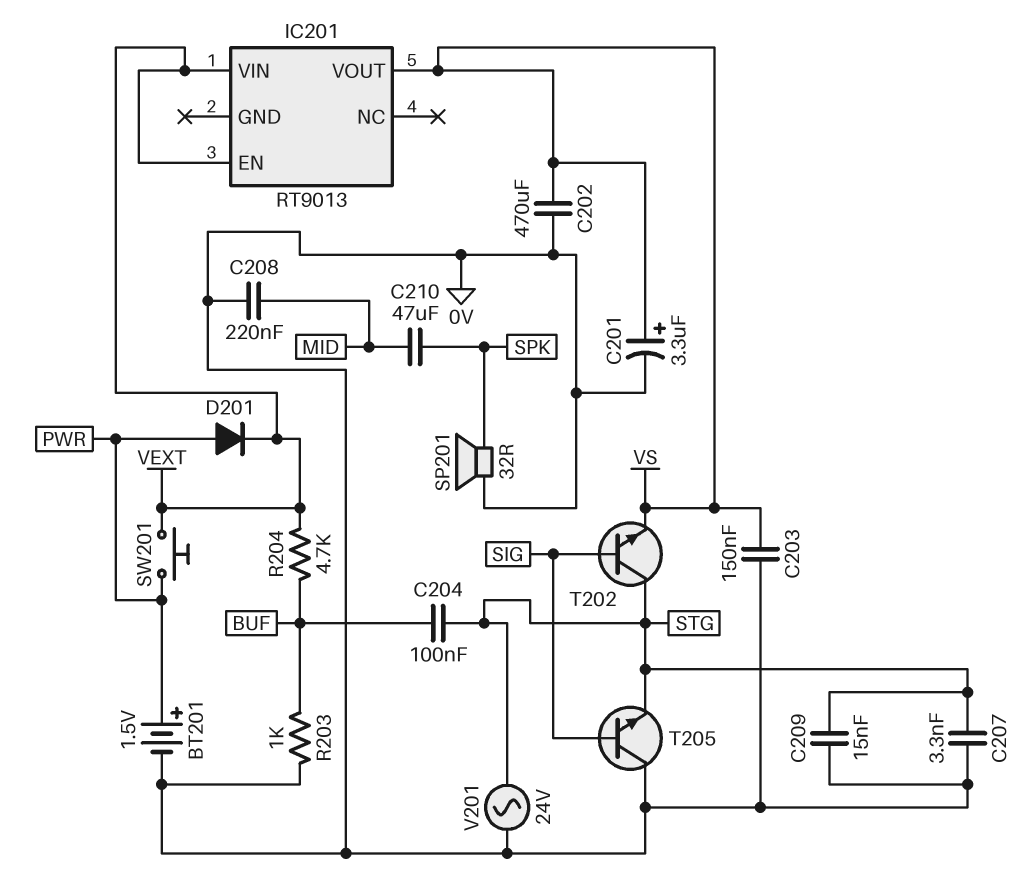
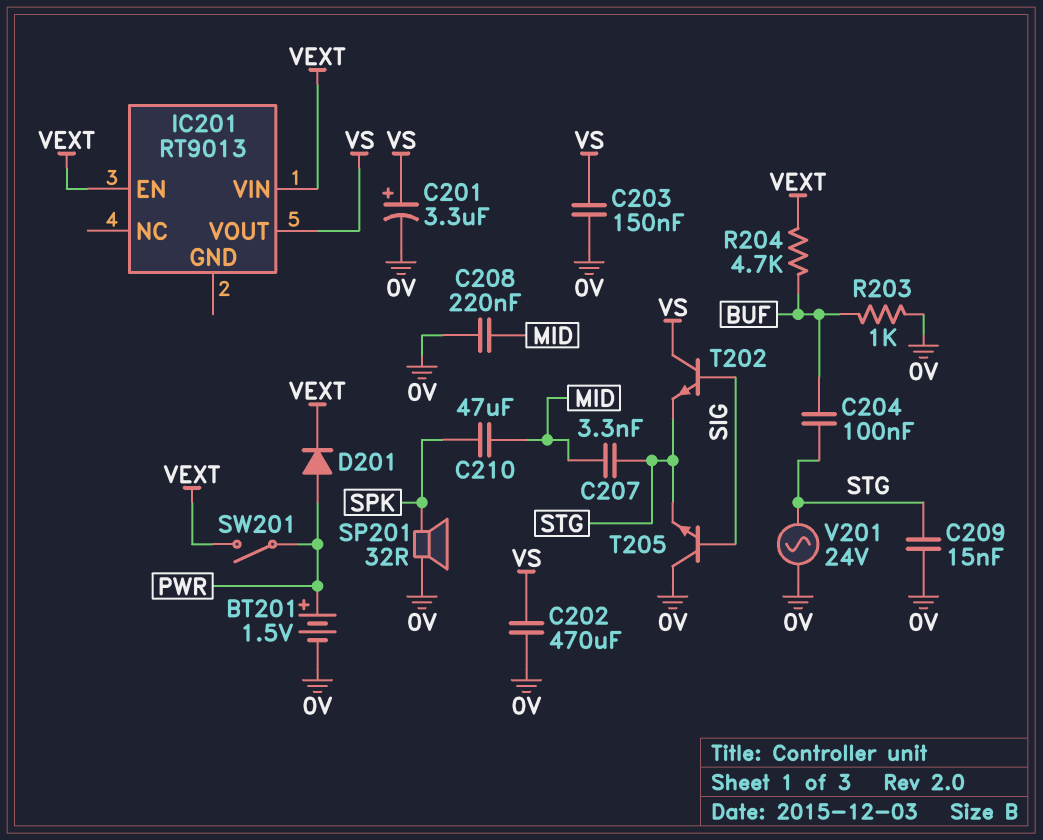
C207: 3.3nF (0V, STG) -> 3.3nF (MID, STG)
SW201: button (PWR, VEXT) -> switch (PWR, VEXT)
T202: NPN (B SIG, C STG, E VS) -> NPN (B SIG, C VS, E STG)

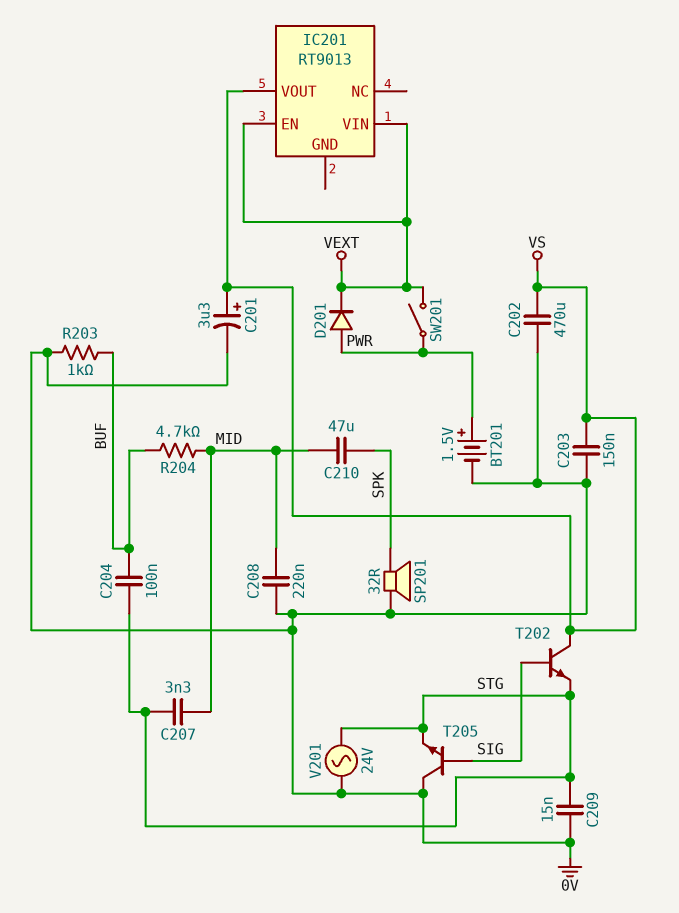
R204: 4.7k (BUF, VEXT) -> 4.7k (BUF, MID)

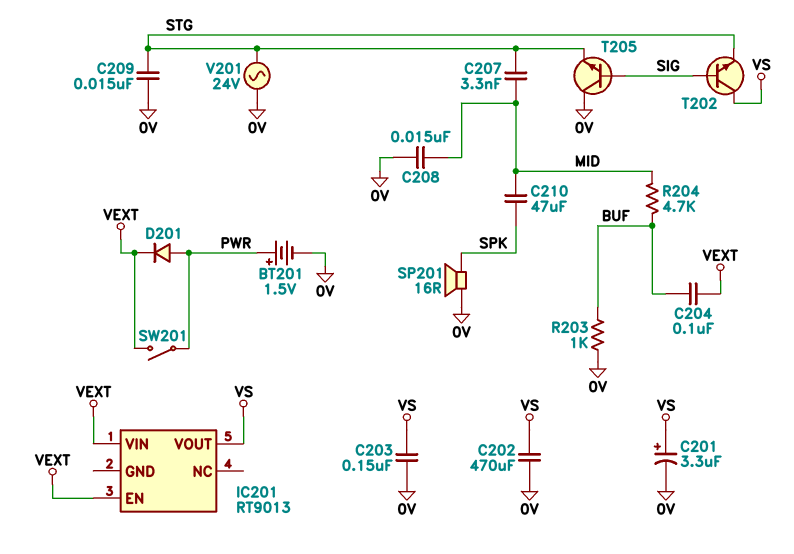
C204: 100nF (BUF, STG) -> 100nF (BUF, VEXT)
C208: 220nF (0V, MID) -> 15nF (0V, MID)
SP201: speaker 32R (0V, SPK) -> speaker 16R (0V, SPK)

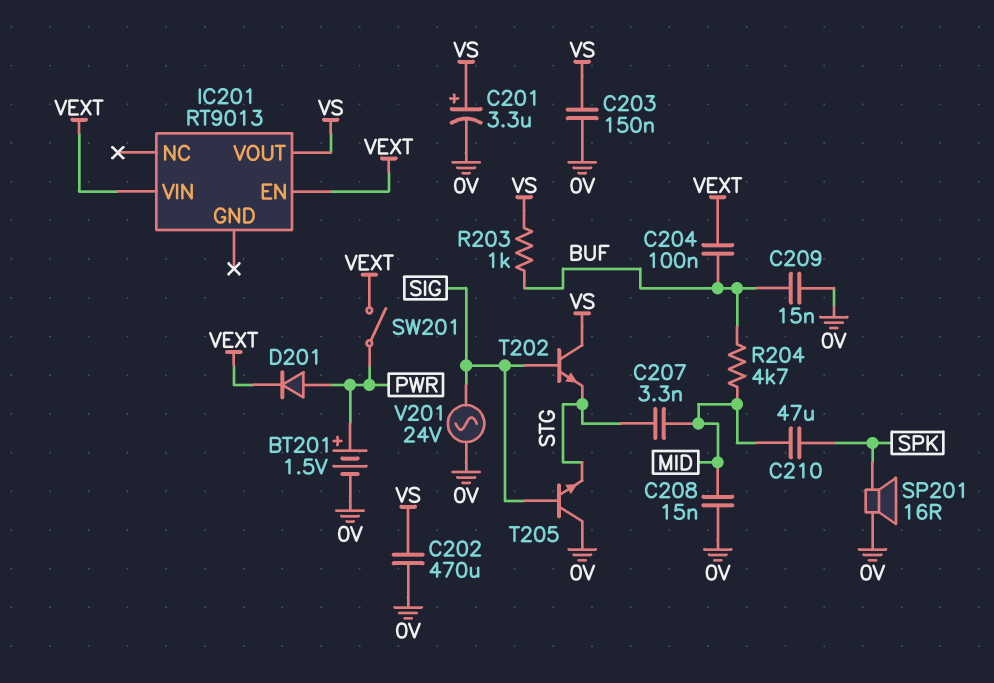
C209: 15nF (0V, STG) -> 15nF (0V, BUF)
R203: 1k (0V, BUF) -> 1k (BUF, VS)
V201: AC 24V (0V, STG) -> AC 24V (0V, SIG)

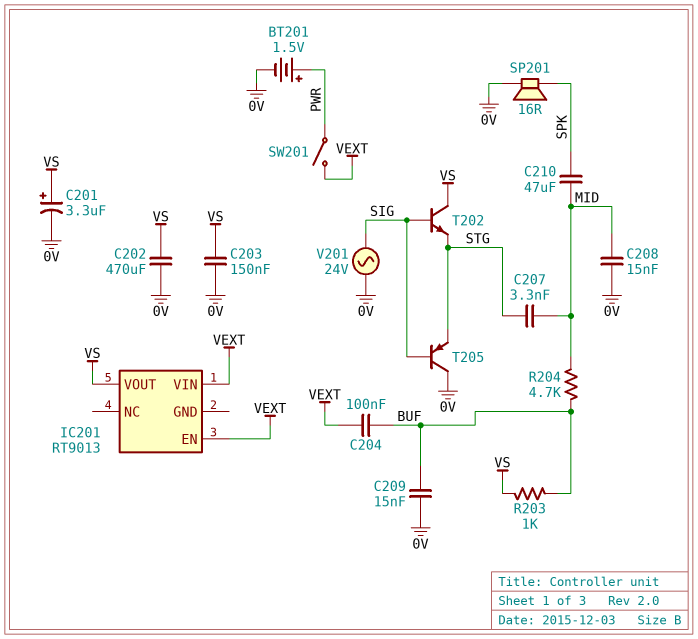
D201: diode (A PWR, K VEXT) -> none
T205: NPN (B SIG, C 0V, E STG) -> PNP (B SIG, C 0V, E STG)

